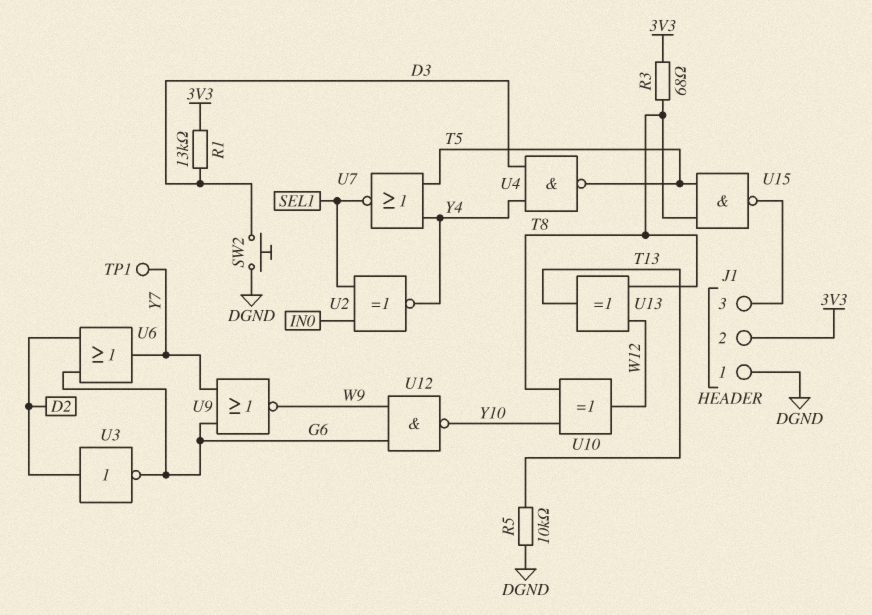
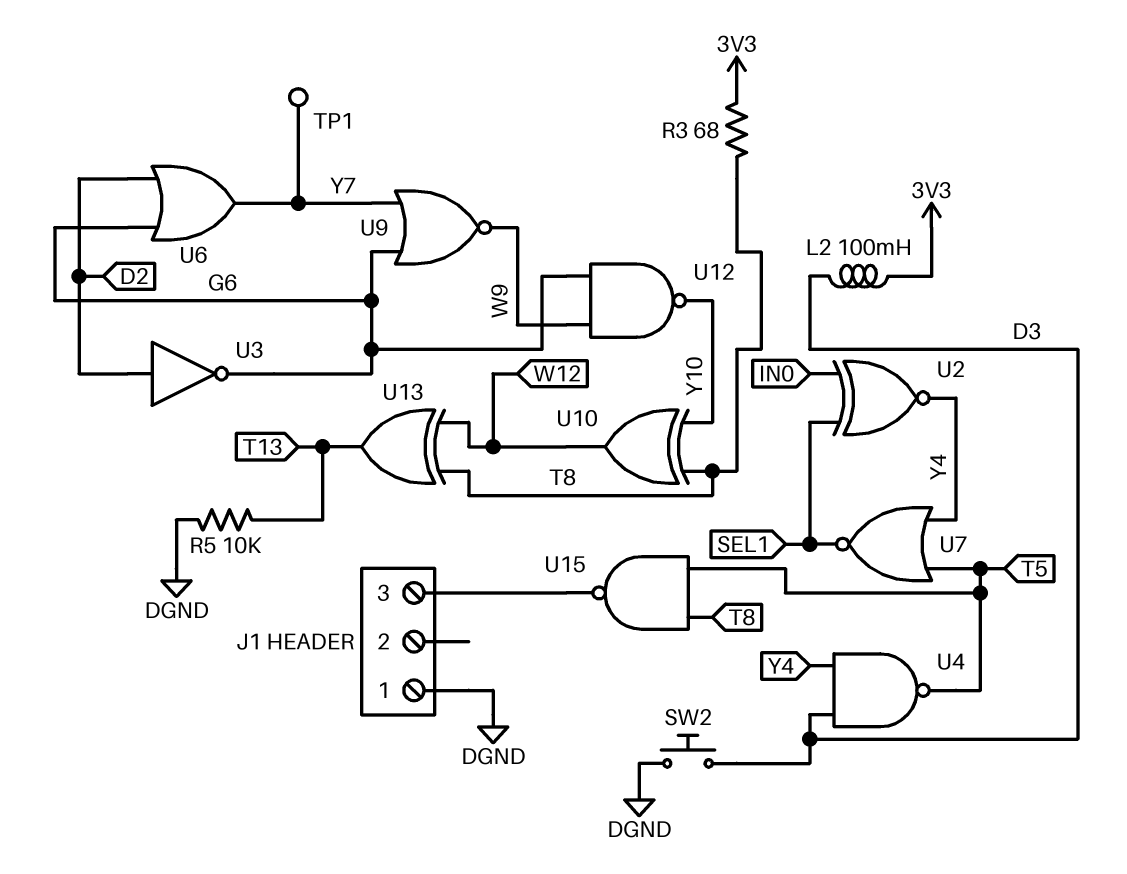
J1 pin 2: 3V3 -> none
L2: none -> 100mH (3V3, D3)
R1: 13k (3V3, D3) -> none

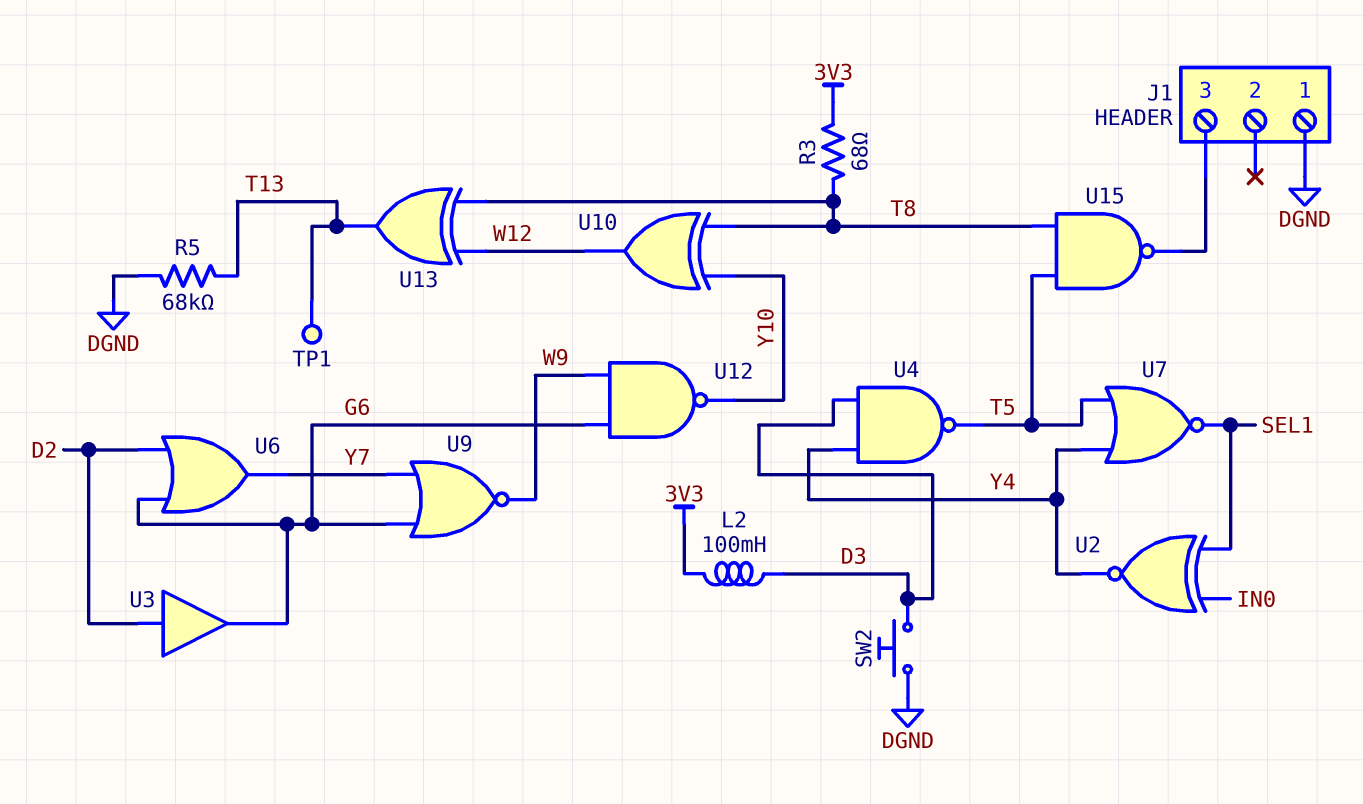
R5: 10k (DGND, T13) -> 68k (DGND, T13)
TP1: test point (Y7) -> test point (T13)
U3: NOT (in D2, out G6) -> buffer (in D2, out G6)

